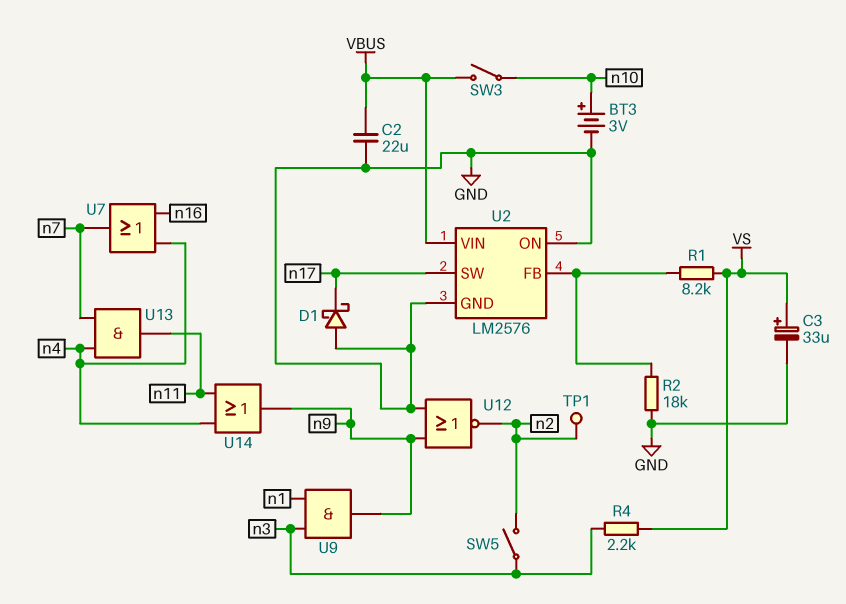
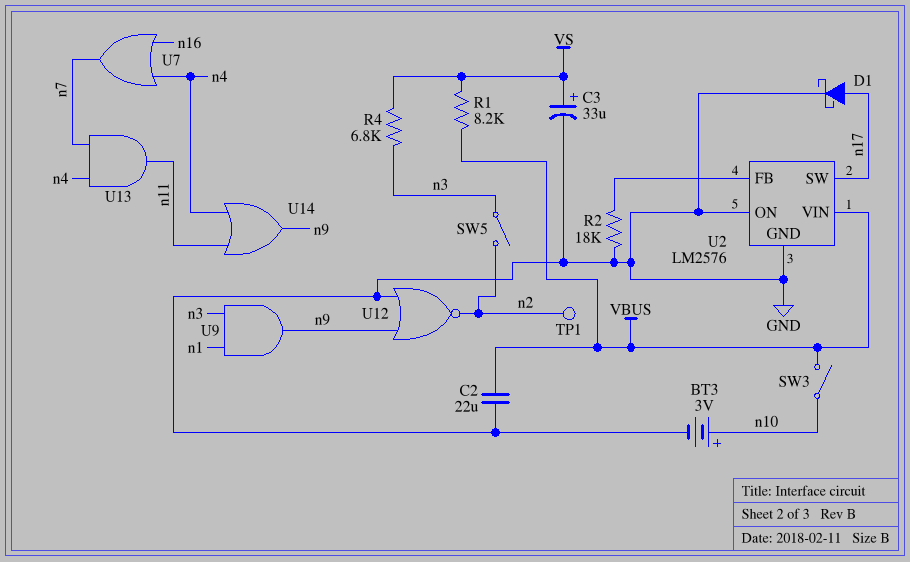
D1: schottky (A GND, K n17) -> schottky (A n17, K GND)
R1: 8.2k (U2/FB, VS) -> 8.2k (VBUS, VS)
R4: 2.2k (VS, n3) -> 6.8k (VS, n3)

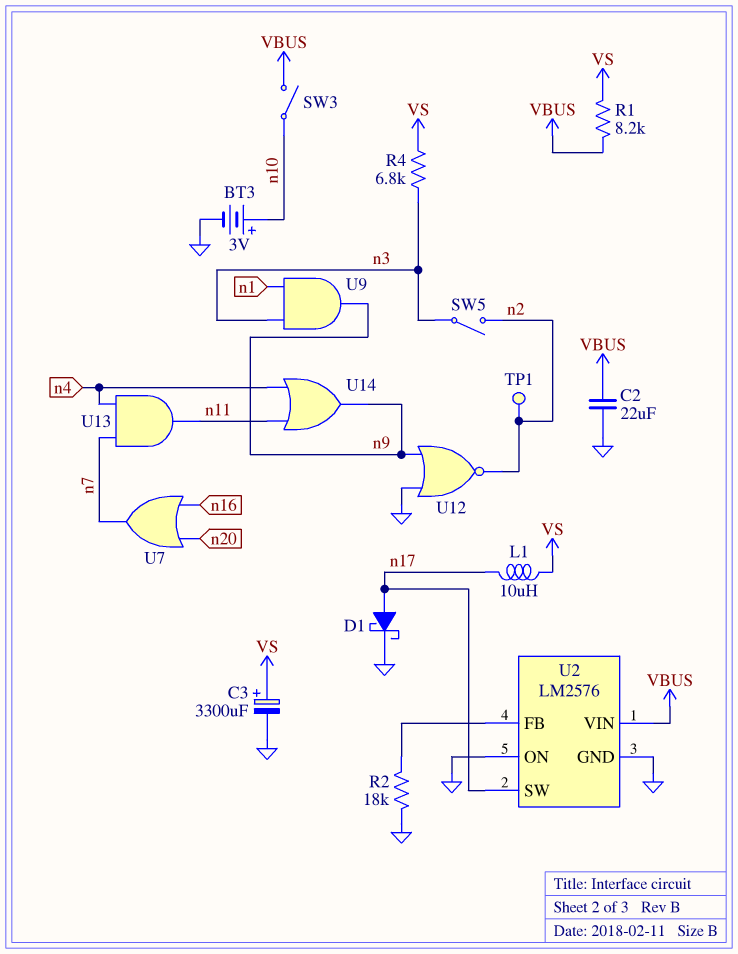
C3: 33uF (plus VS, minus GND) -> 3300uF (plus VS, minus GND)
L1: none -> 10uH (VS, n17)
U7: OR (in n4, in n16, out n7) -> OR (in n16, in n20, out n7)

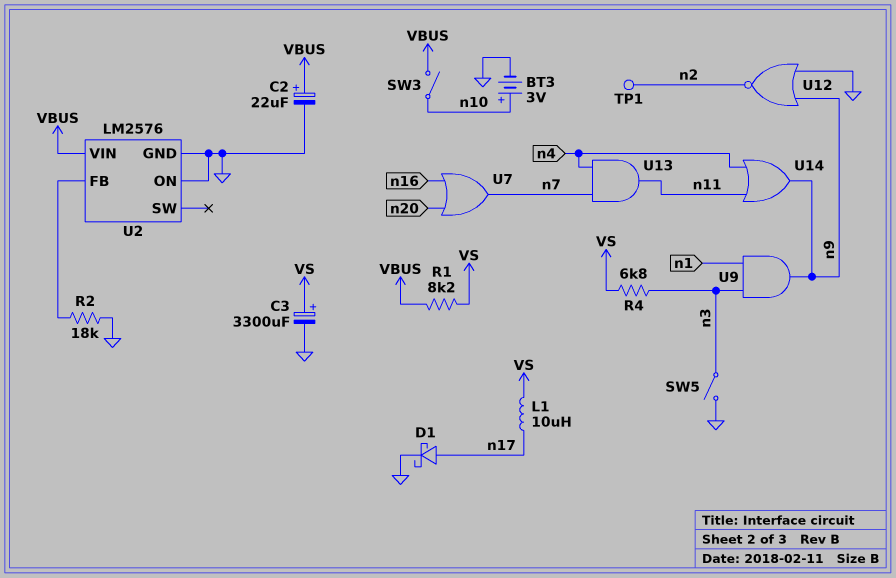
C2: 22uF (GND, VBUS) -> 22uF (plus VBUS, minus GND)
SW5: switch (n2, n3) -> switch (GND, n3)
U2 pin SW: n17 -> none

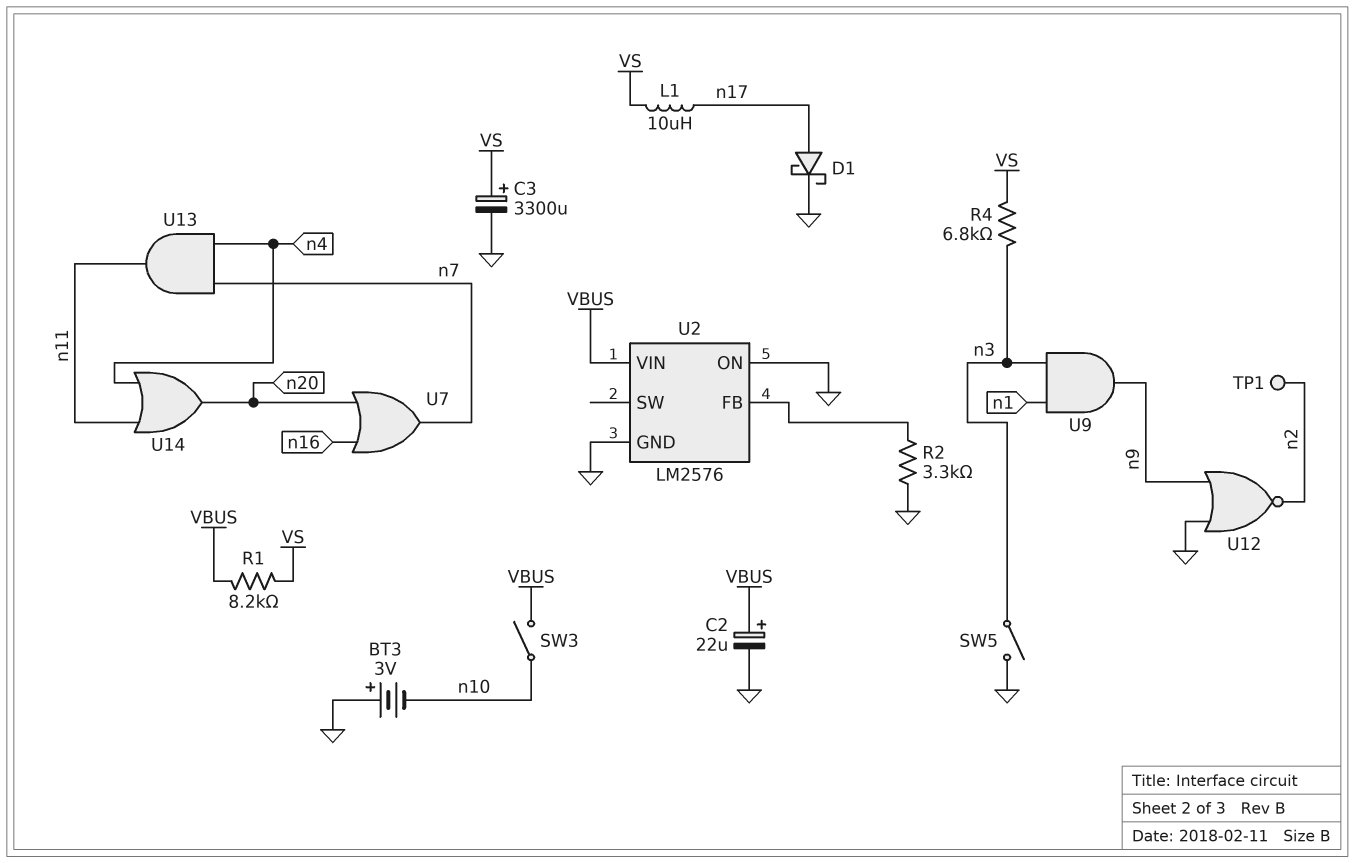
BT3: 3V (plus n10, minus GND) -> 3V (plus GND, minus n10)
R2: 18k (GND, U2/FB) -> 3.3k (GND, U2/FB)
U14: OR (in n4, in n11, out n9) -> OR (in n4, in n11, out n20)

